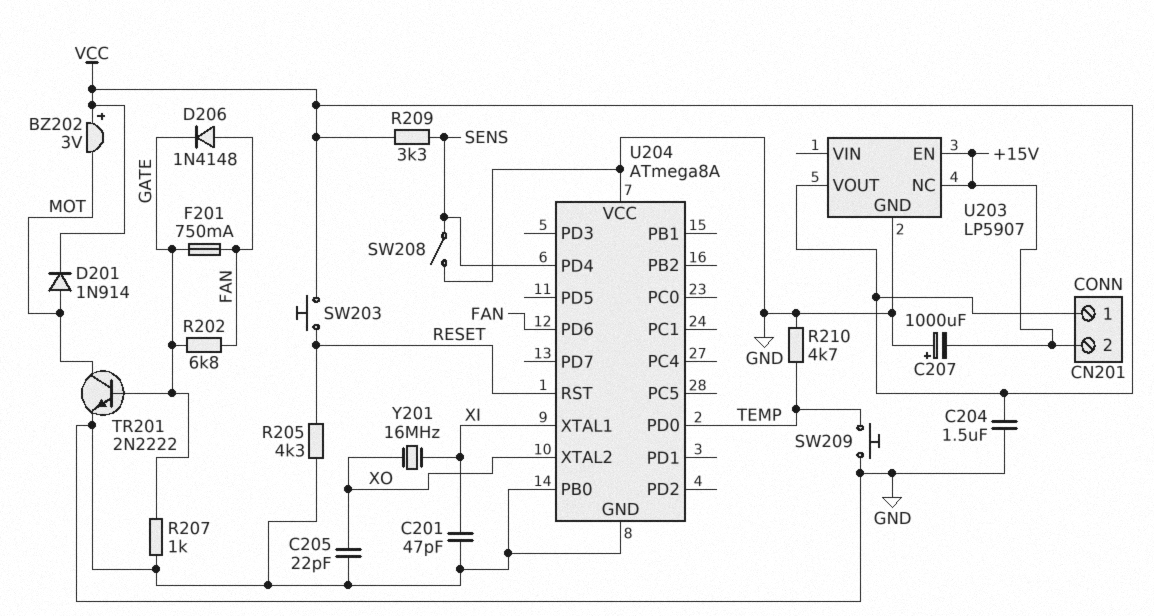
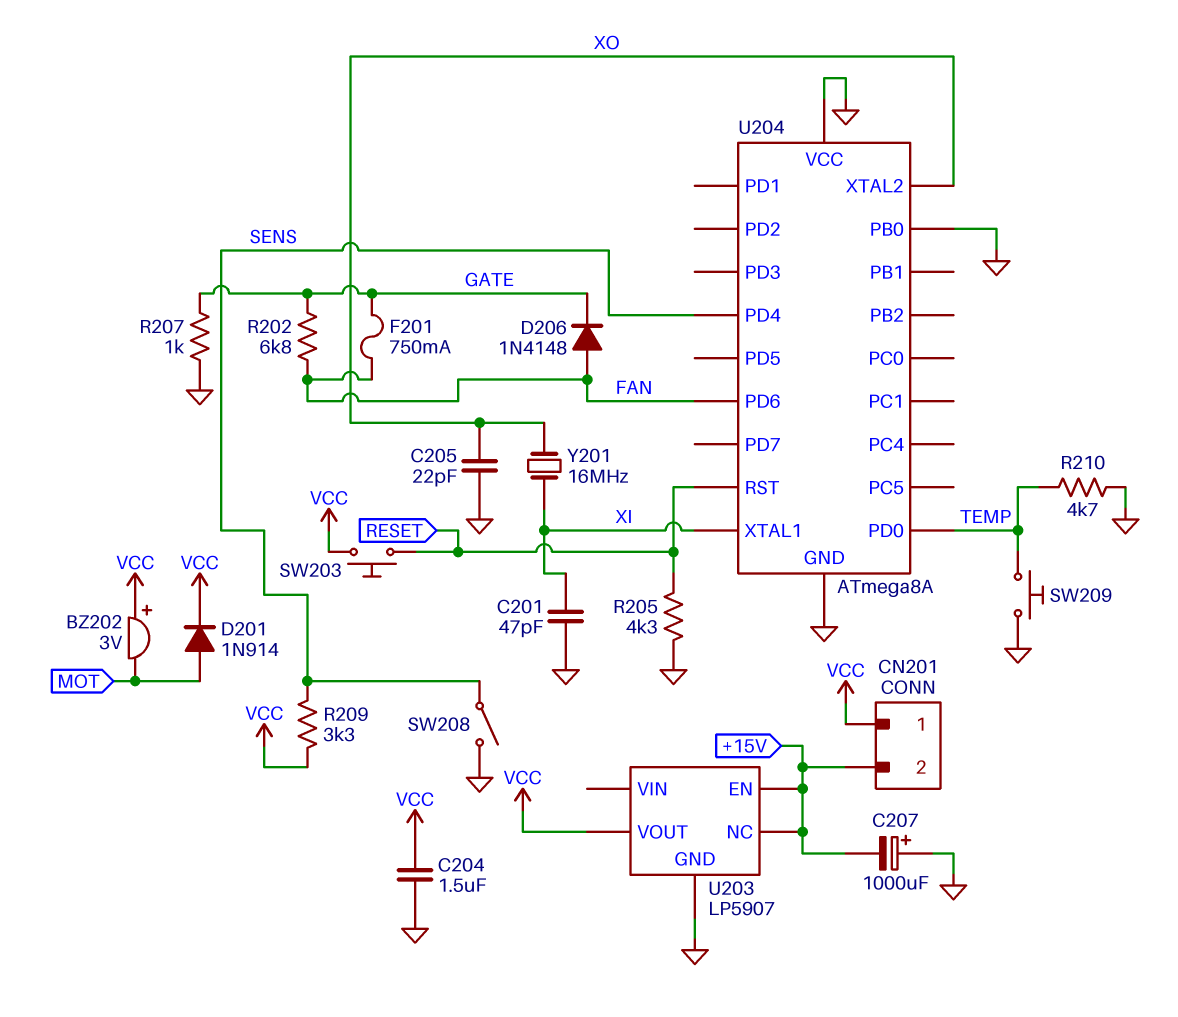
TR201: NPN 2N2222 (B GATE, C MOT, E GND) -> none

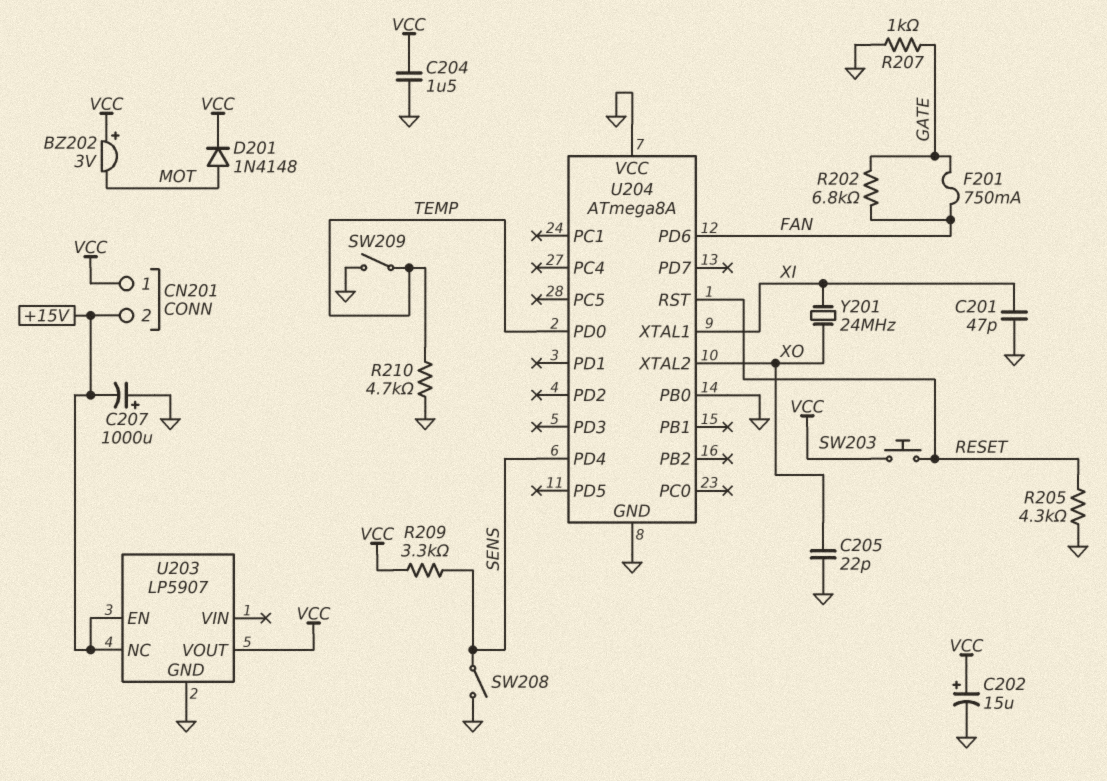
C202: none -> 15uF (plus VCC, minus GND)
D201: diode 1N914 (A MOT, K VCC) -> diode 1N4148 (A MOT, K VCC)
D206: diode 1N4148 (A FAN, K GATE) -> none
SW209: button (GND, TEMP) -> switch (GND, TEMP)
Y201: 16MHz (XI, XO) -> 24MHz (XI, XO)

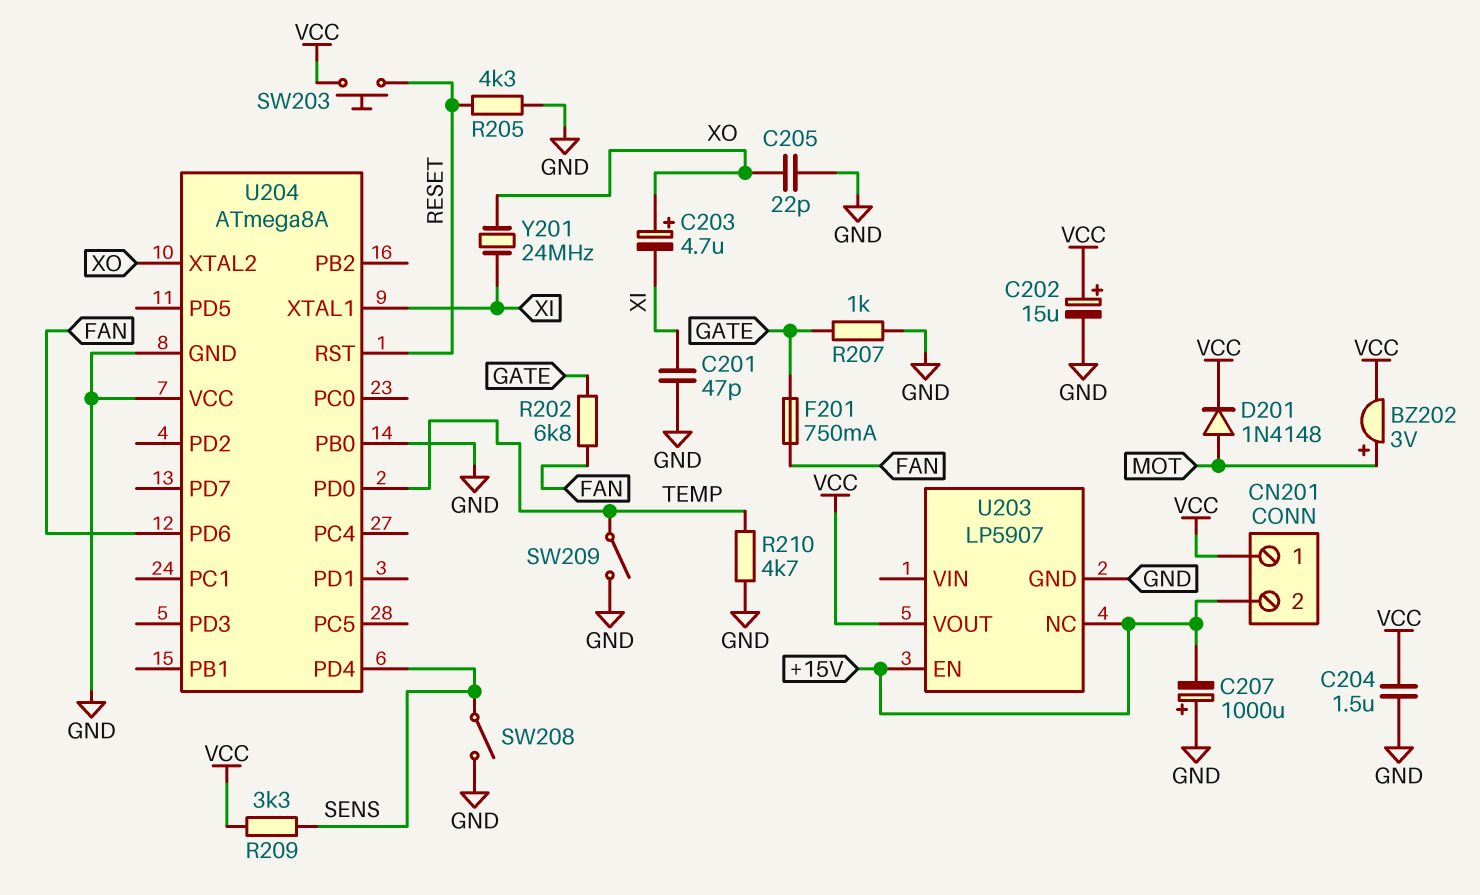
BZ202: buzzer 3V (plus VCC, minus MOT) -> buzzer 3V (plus MOT, minus VCC)
C203: none -> 4.7uF (plus XO, minus XI)

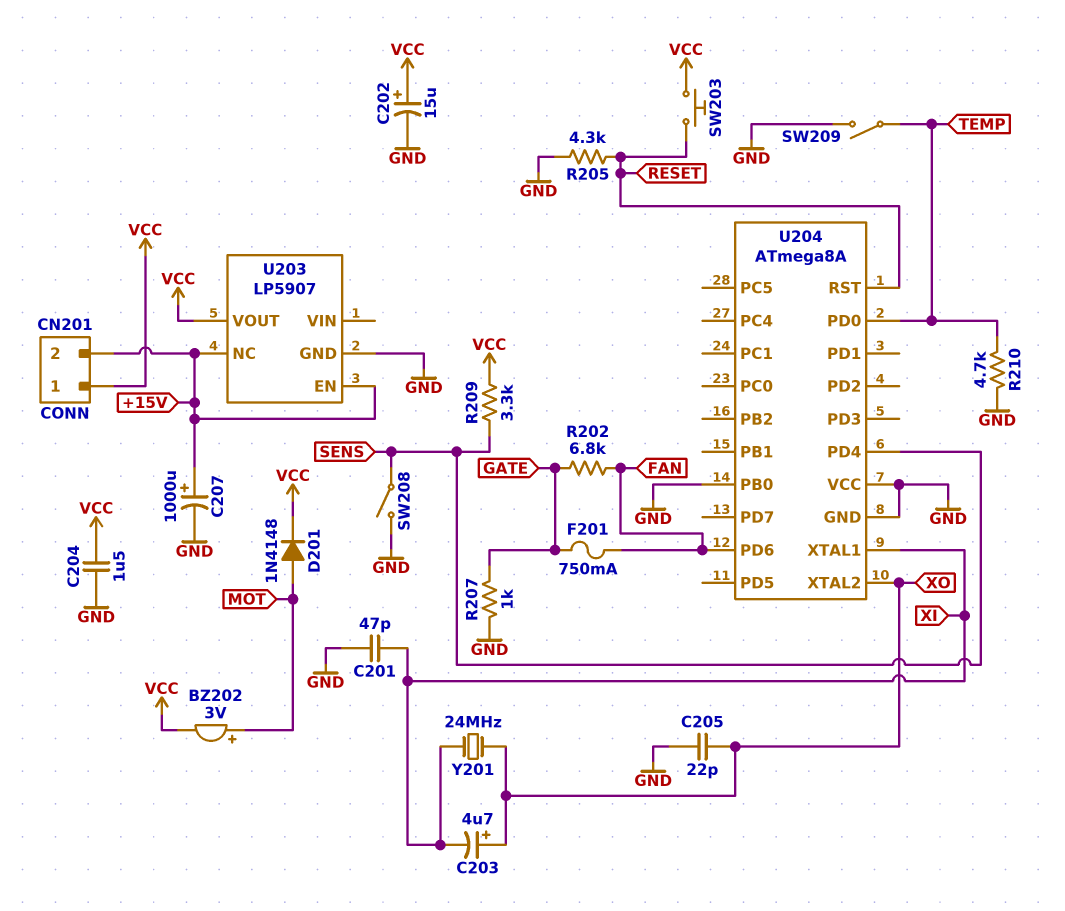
C207: 1000uF (plus GND, minus +15V) -> 1000uF (plus +15V, minus GND)

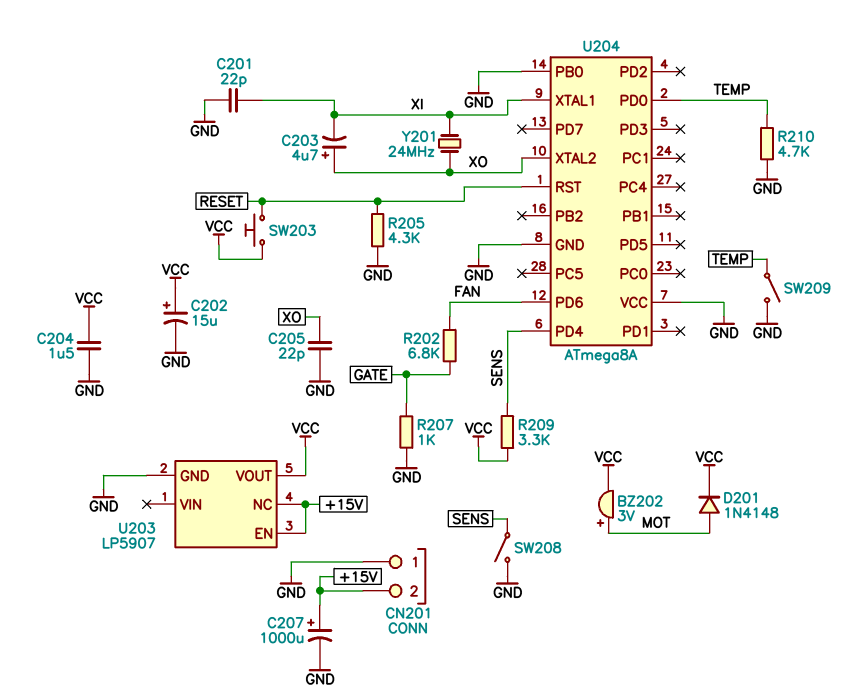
C201: 47pF (GND, XI) -> 22pF (GND, XI)
CN201 pin 1: VCC -> GND
F201: 750mA (FAN, GATE) -> none

